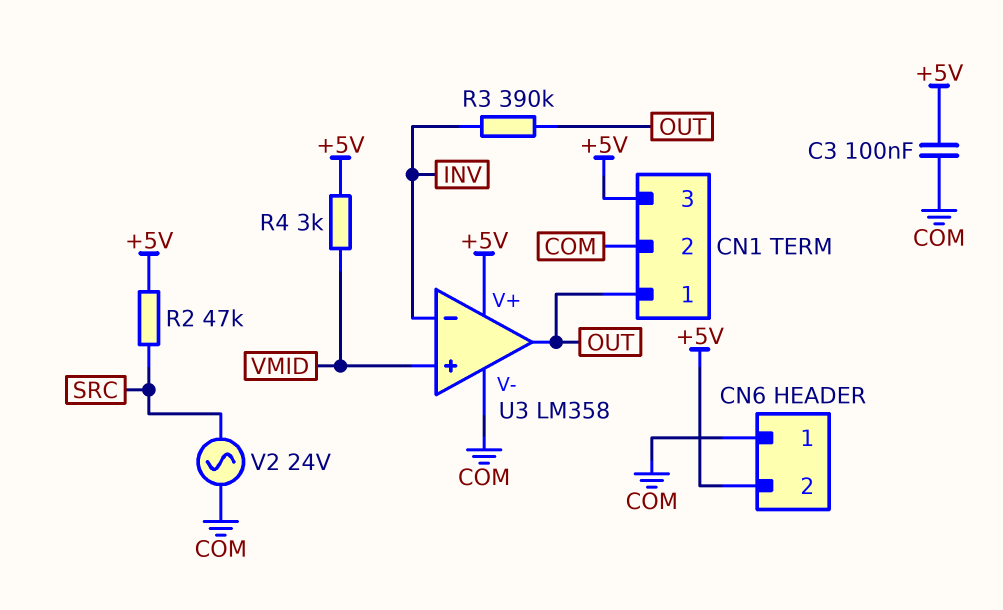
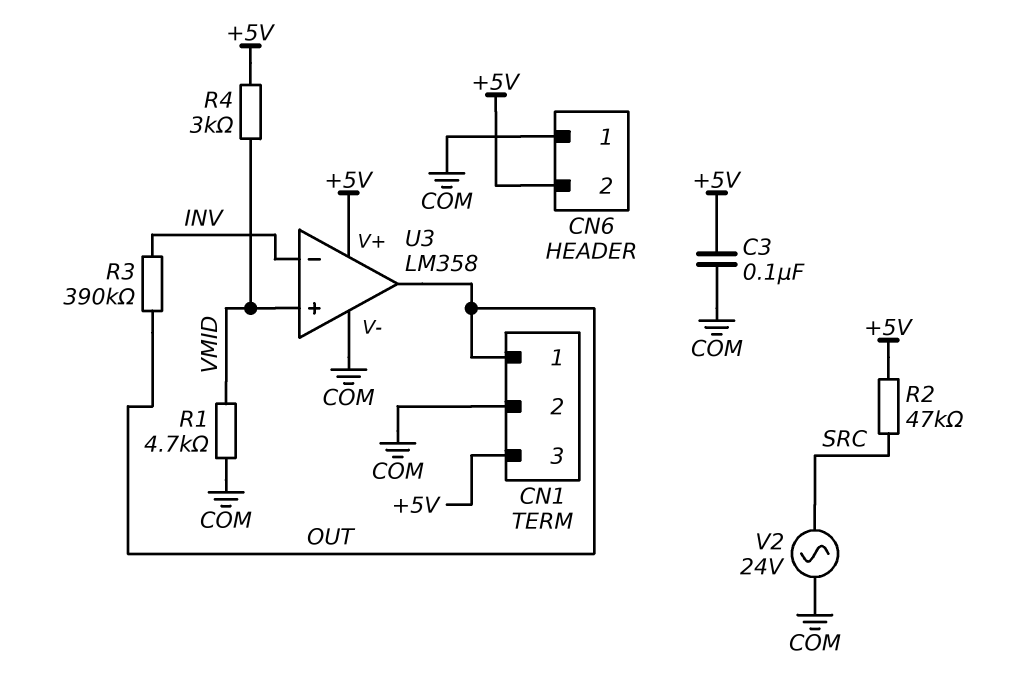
R1: none -> 4.7k (COM, VMID)

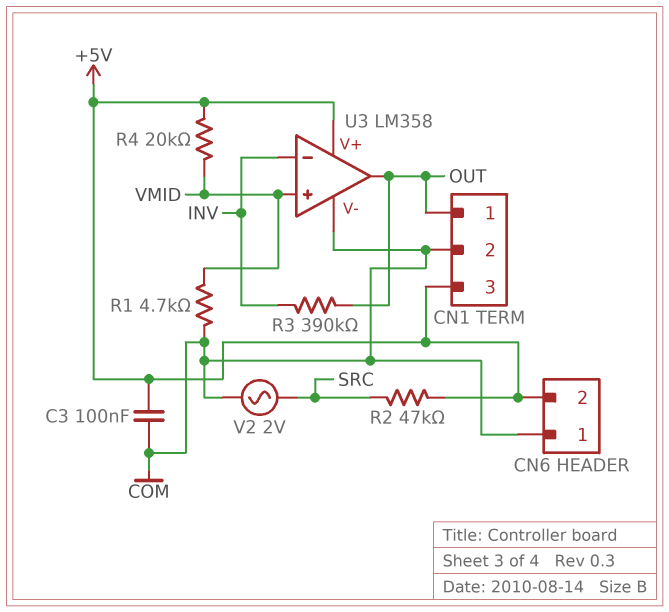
R4: 3k (+5V, VMID) -> 20k (+5V, VMID)
V2: AC 24V (COM, SRC) -> AC 2V (COM, SRC)

